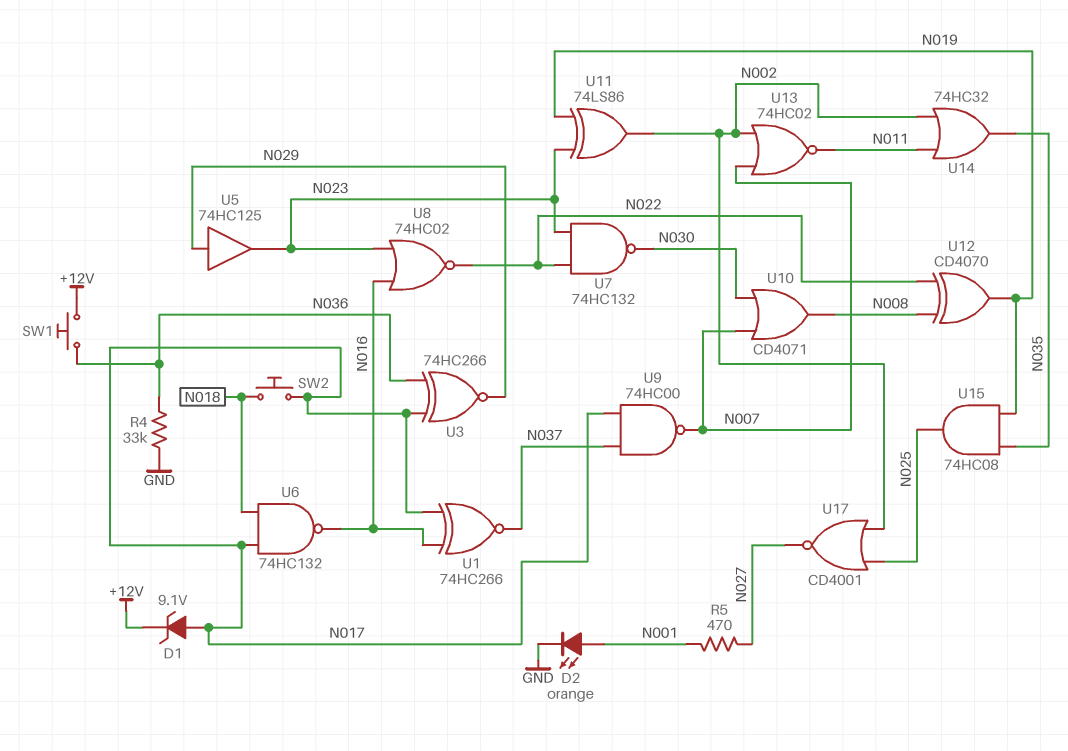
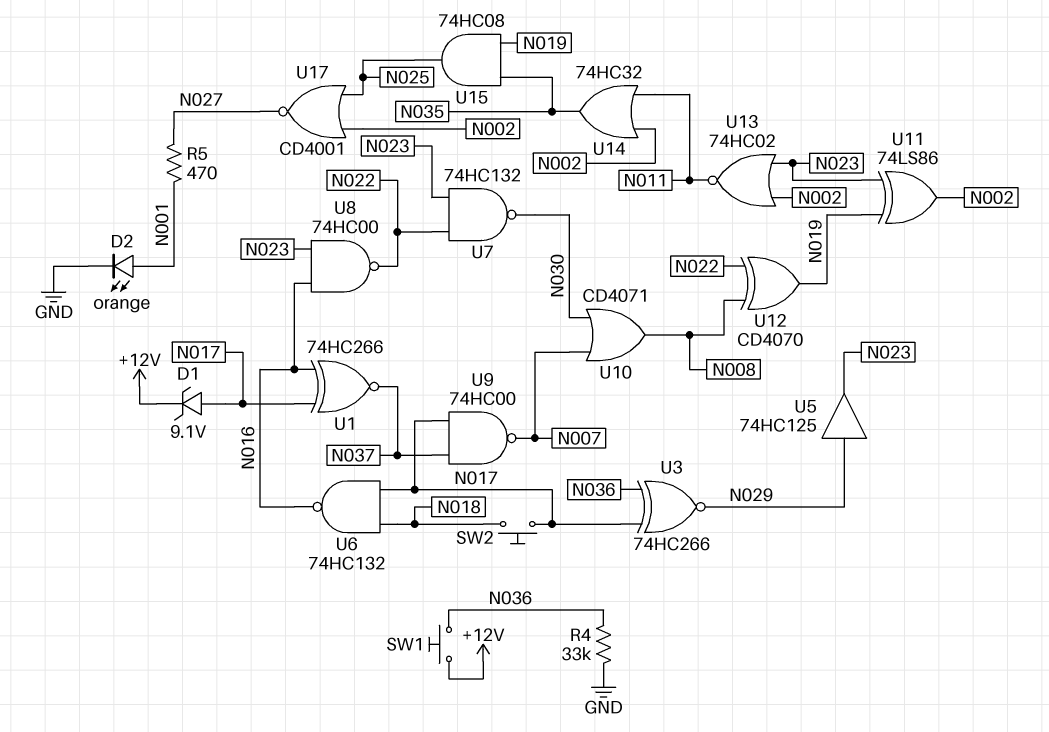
U8: NOR 74HC02 (in N016, in N023, out N022) -> NAND 74HC00 (in N016, in N023, out N022)
U13: NOR 74HC02 (in N002, in N007, out N011) -> NOR 74HC02 (in N002, in N023, out N011)

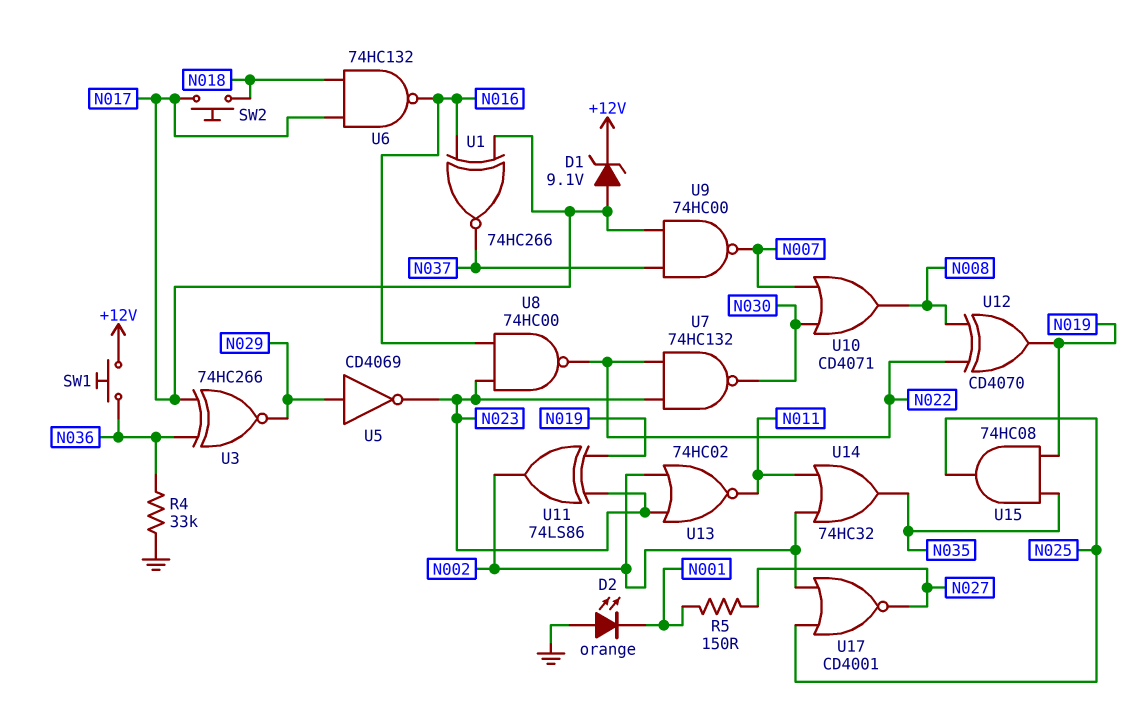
D2: LED orange (A N001, K GND) -> LED orange (A GND, K N001)
R5: 470 (N001, N027) -> 150 (N001, N027)
U5: buffer 74HC125 (in N029, out N023) -> NOT CD4069 (in N029, out N023)

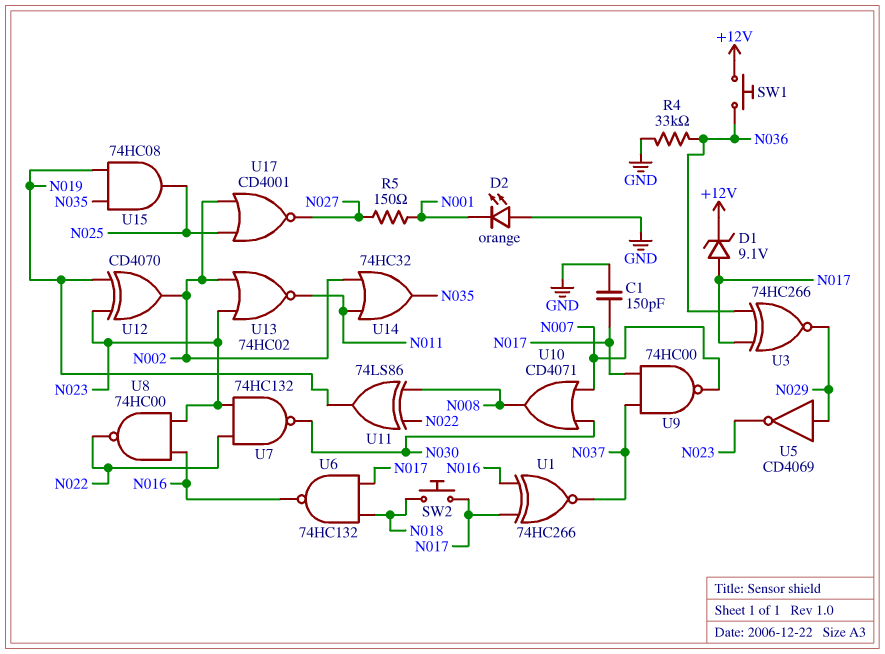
C1: none -> 150pF (GND, N017)
U11: XOR 74LS86 (in N019, in N023, out N002) -> XOR 74LS86 (in N008, in N022, out N019)
U12: XOR CD4070 (in N008, in N022, out N019) -> XOR CD4070 (in N019, in N023, out N002)

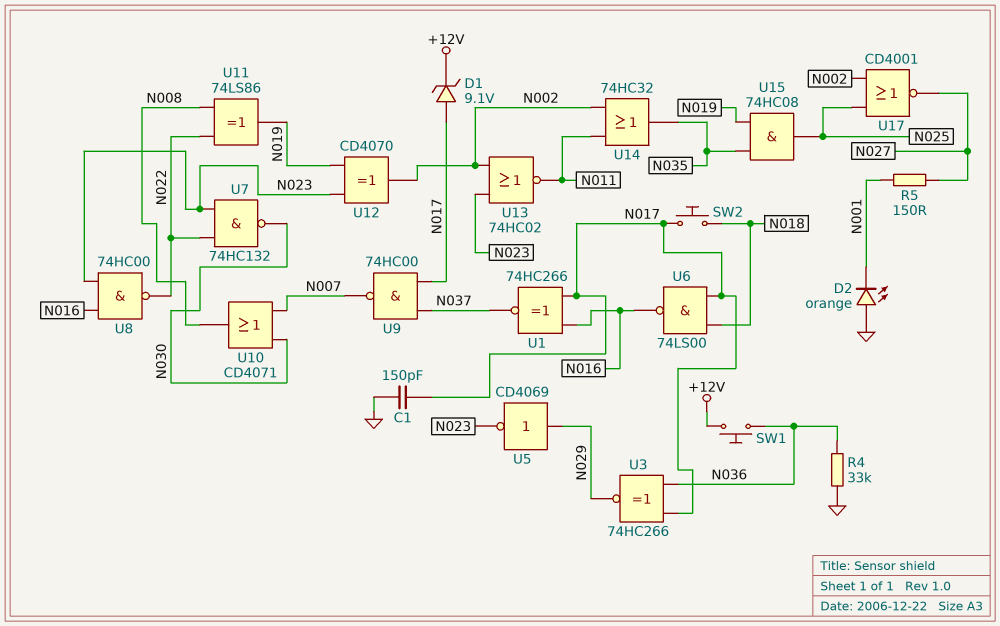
U6: NAND 74HC132 (in N017, in N018, out N016) -> NAND 74LS00 (in N017, in N018, out N016)

